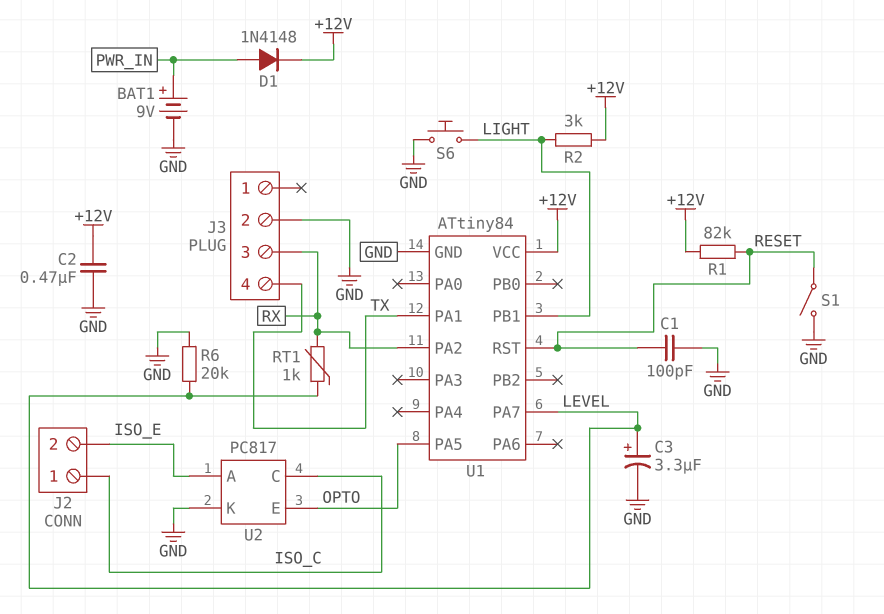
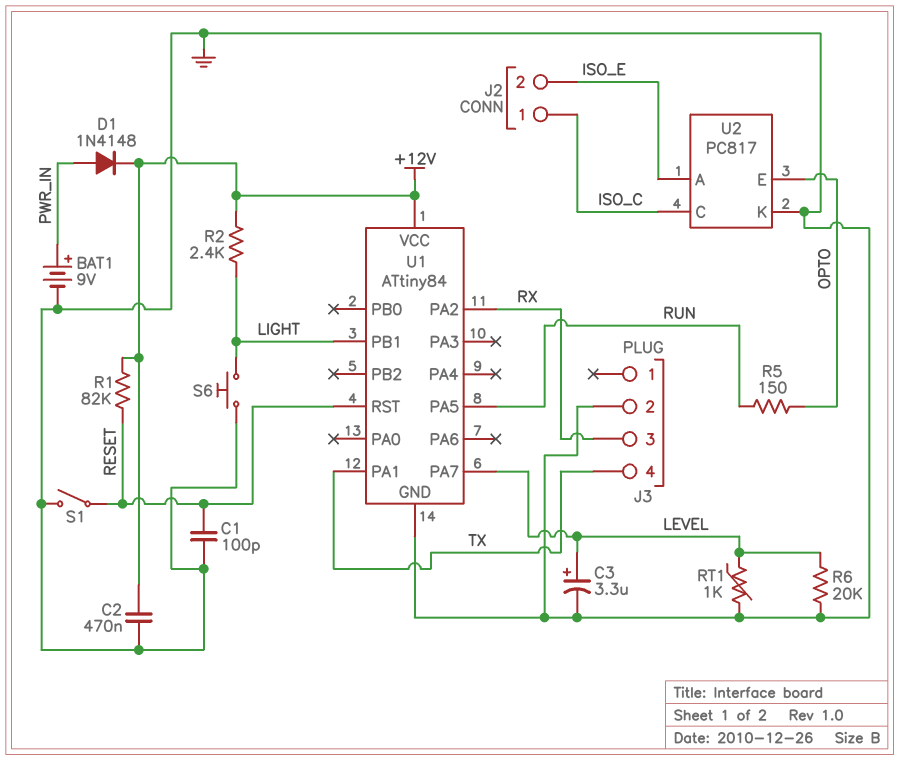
R2: 3k (+12V, LIGHT) -> 2.4k (+12V, LIGHT)
R5: none -> 150 (OPTO, RUN)
RT1: 1k (LEVEL, RX) -> 1k (GND, LEVEL)
U1 pin PA5: OPTO -> RUN

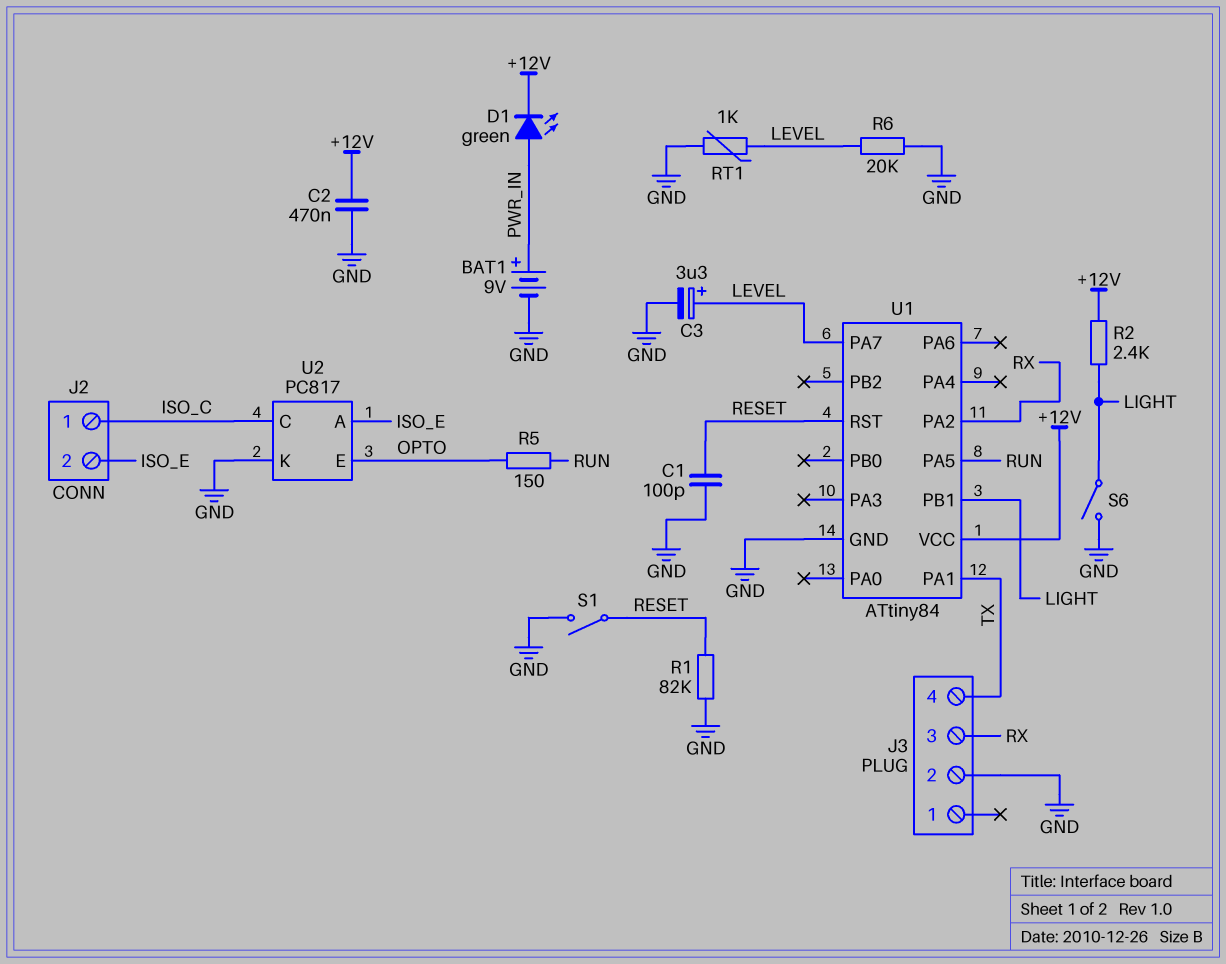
D1: diode 1N4148 (A PWR_IN, K +12V) -> LED green (A PWR_IN, K +12V)
R1: 82k (+12V, RESET) -> 82k (GND, RESET)
S6: button (GND, LIGHT) -> switch (GND, LIGHT)

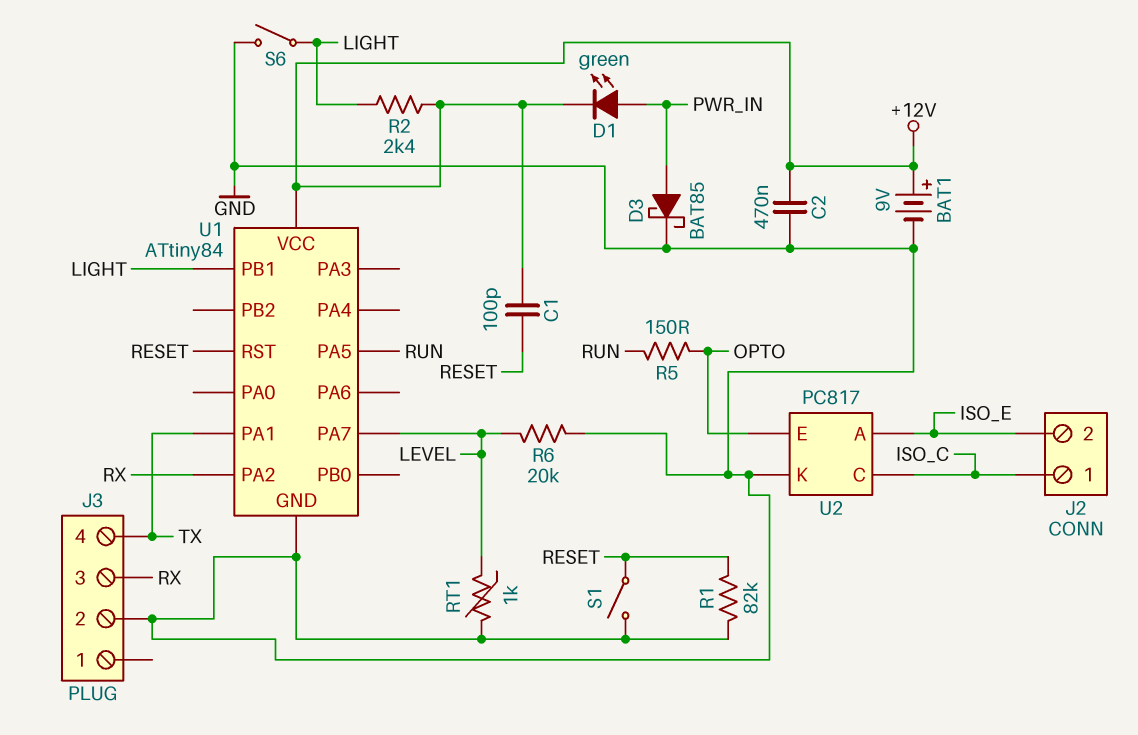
BAT1: 9V (plus PWR_IN, minus GND) -> 9V (plus +12V, minus GND)
C1: 100pF (GND, RESET) -> 100pF (+12V, RESET)
C3: 3.3uF (plus LEVEL, minus GND) -> none
D3: none -> schottky BAT85 (A PWR_IN, K GND)

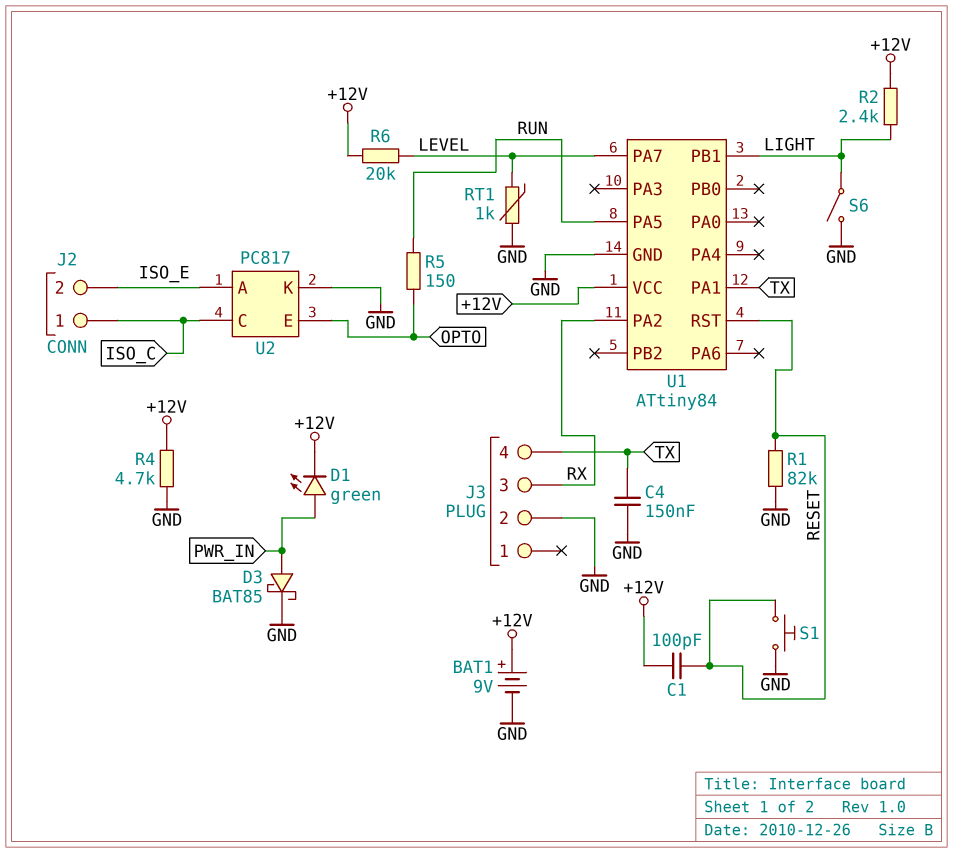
C2: 470nF (+12V, GND) -> none
C4: none -> 150nF (GND, TX)
R4: none -> 4.7k (+12V, GND)
R6: 20k (GND, LEVEL) -> 20k (+12V, LEVEL)
S1: switch (GND, RESET) -> button (GND, RESET)

